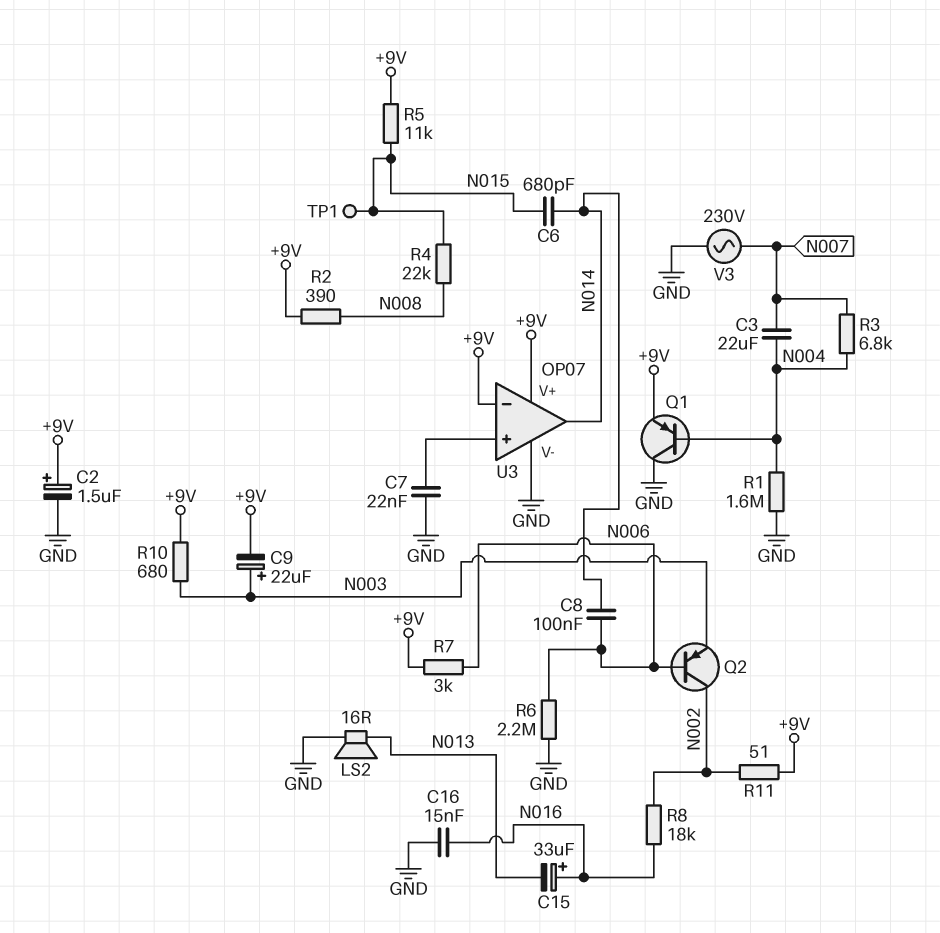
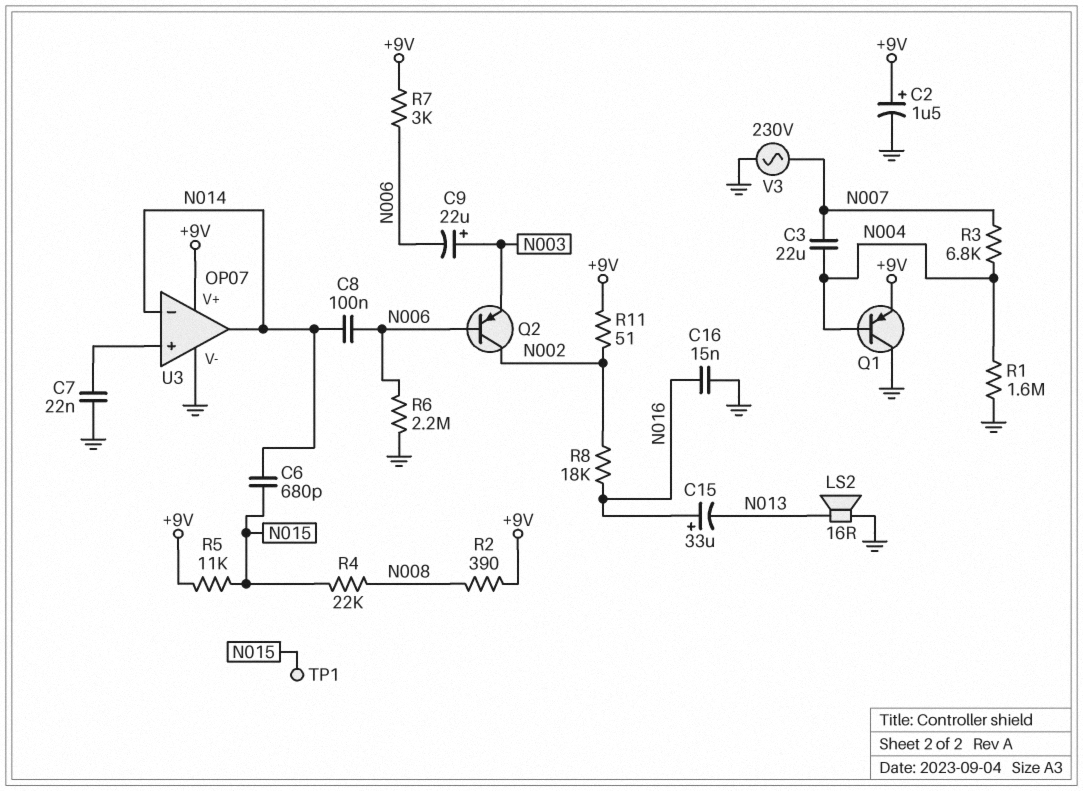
C9: 22uF (plus N003, minus +9V) -> 22uF (plus N003, minus N006)
R10: 680 (+9V, N003) -> none
U3 pin in-: +9V -> N014

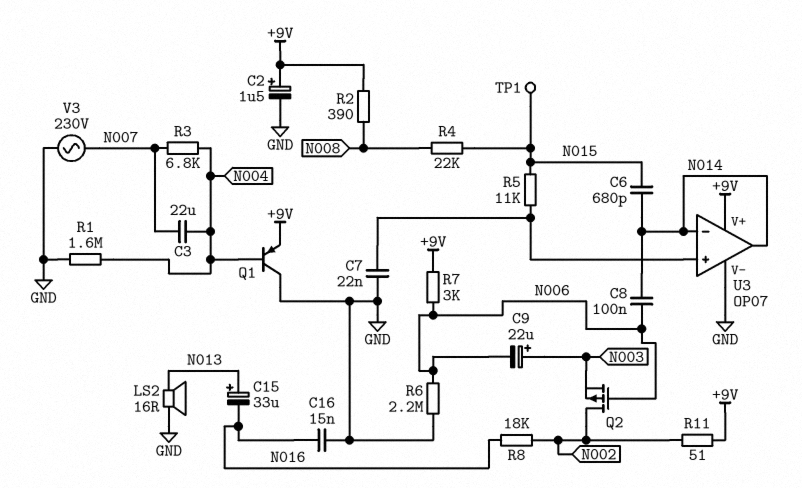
C15: 33uF (plus N016, minus N013) -> 33uF (plus N013, minus N016)
Q2: PNP (B N006, C N002, E N003) -> PMOS (G N006, D N002, S N003)
R5: 11k (+9V, N015) -> 11k (N015, U3/in+)

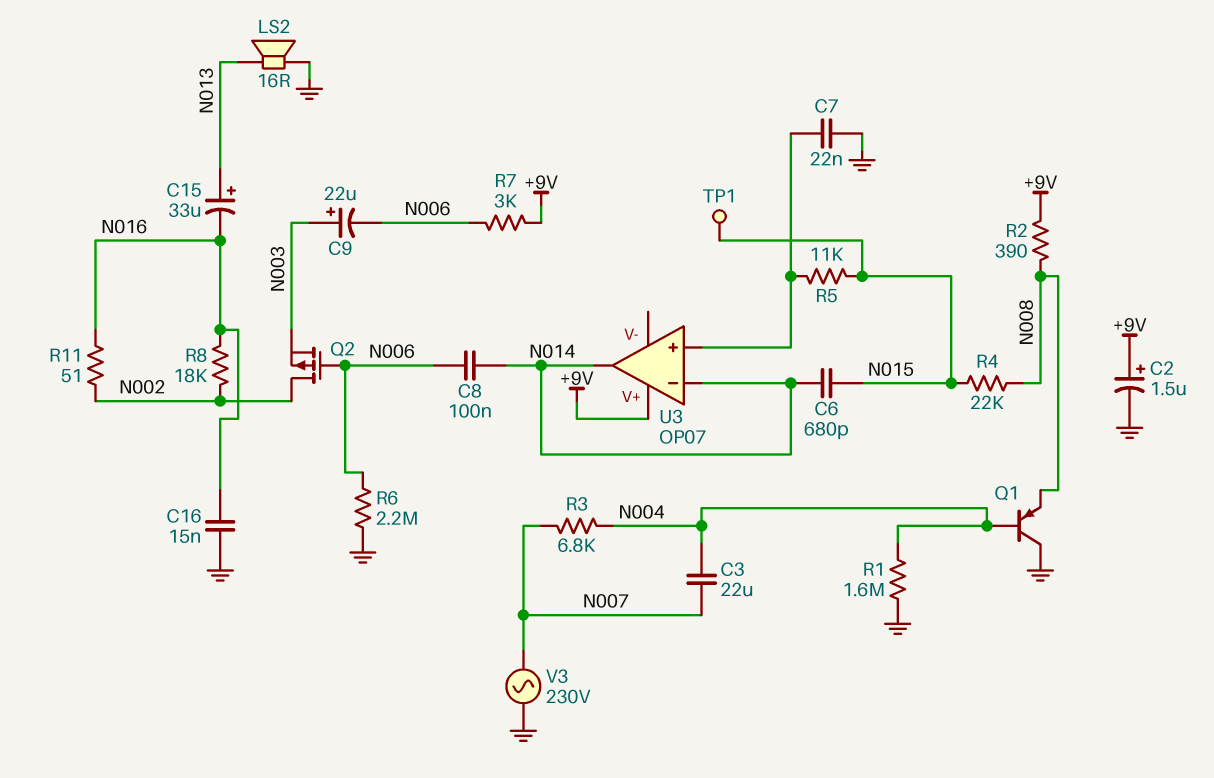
Q1: PNP (B N004, C GND, E +9V) -> PNP (B N004, C GND, E N008)
R11: 51 (+9V, N002) -> 51 (N002, N016)
U3 pin V-: GND -> none

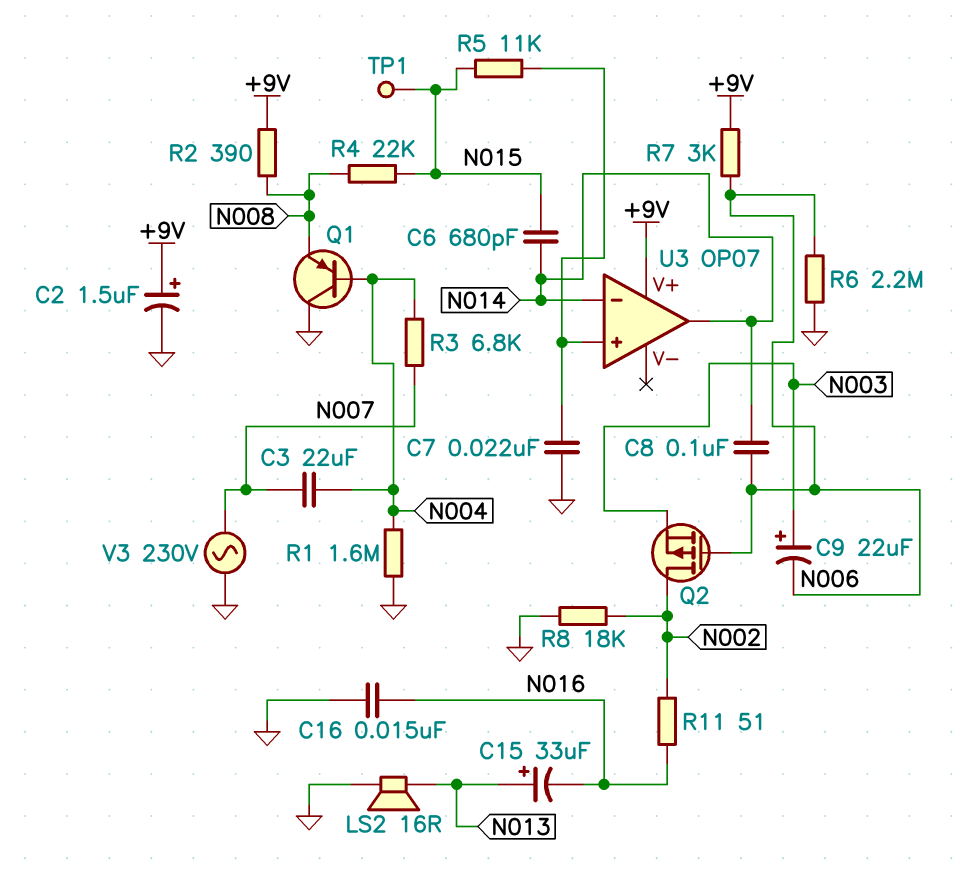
R8: 18k (N002, N016) -> 18k (GND, N002)

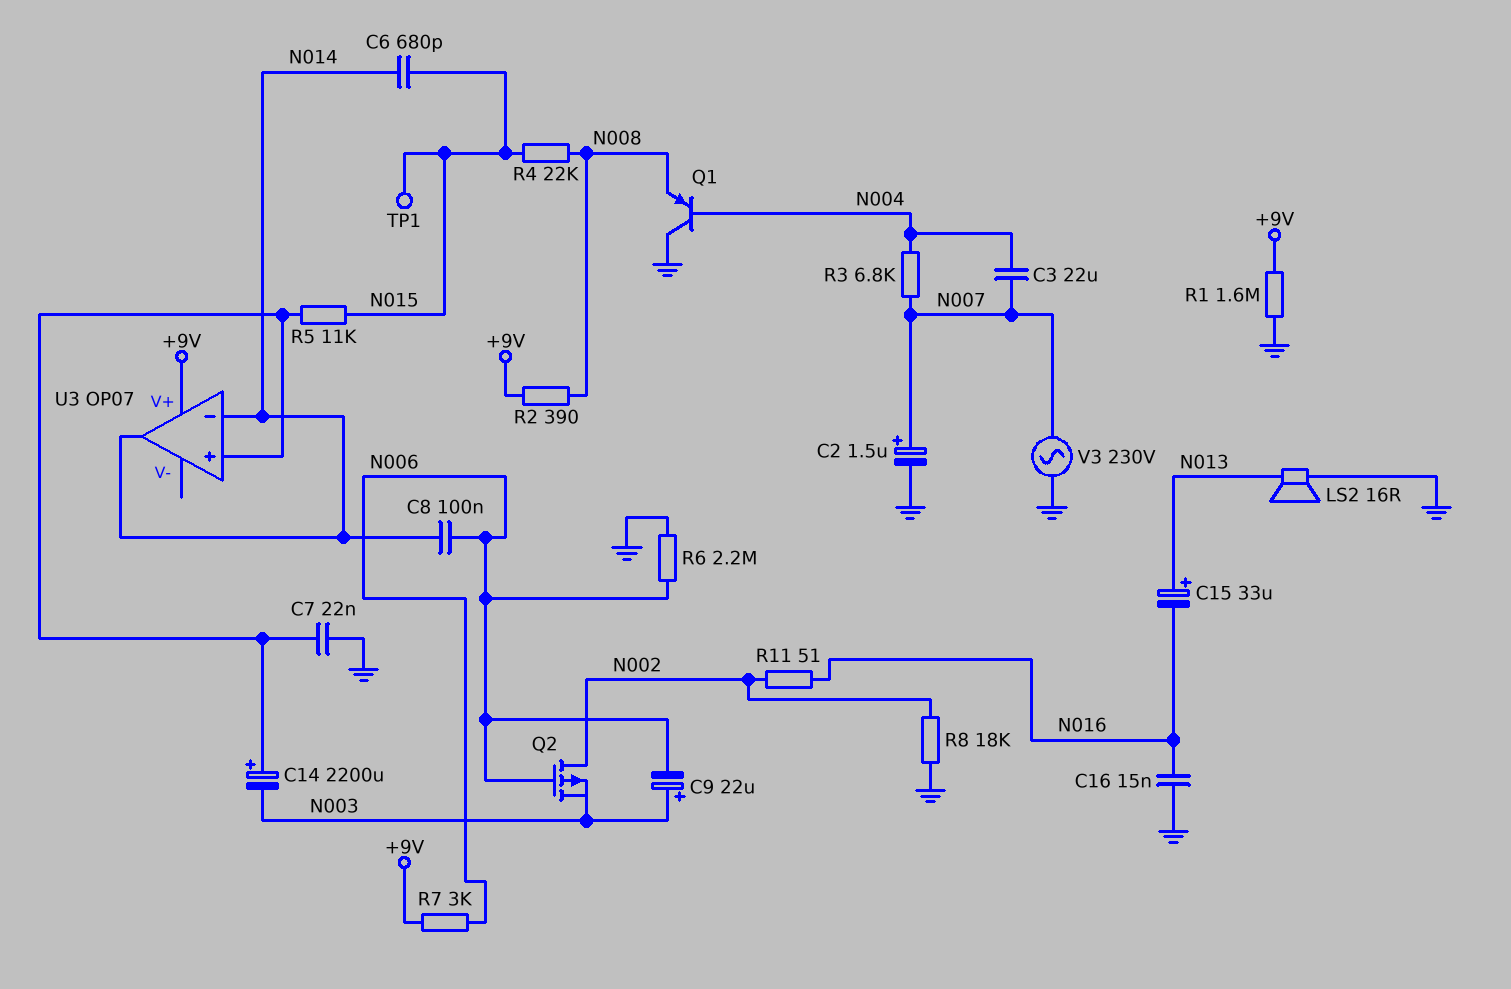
C2: 1.5uF (plus +9V, minus GND) -> 1.5uF (plus N007, minus GND)
C14: none -> 2200uF (plus U3/in+, minus N003)
R1: 1.6M (GND, N004) -> 1.6M (+9V, GND)

